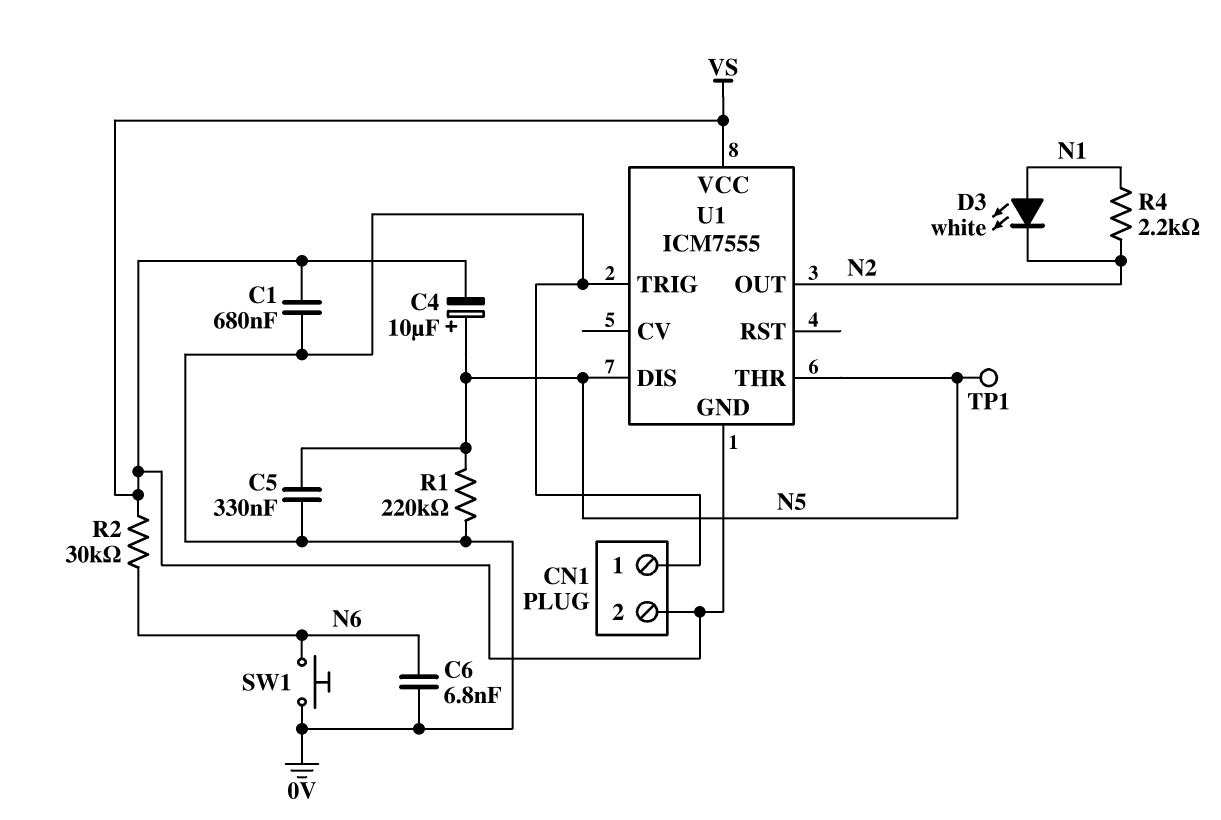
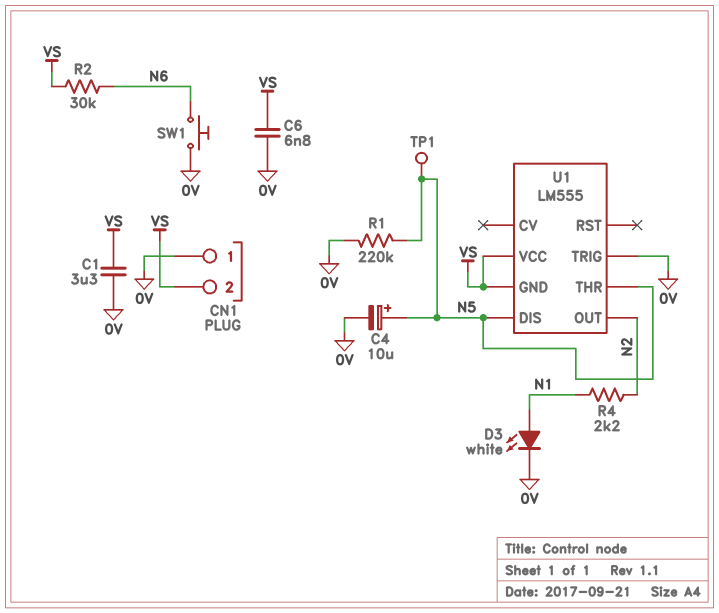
C1: 680nF (0V, VS) -> 3.3uF (0V, VS)
C4: 10uF (plus N5, minus VS) -> 10uF (plus N5, minus 0V)
C5: 330nF (0V, N5) -> none
C6: 6.8nF (0V, N6) -> 6.8nF (0V, VS)
D3: LED white (A N1, K N2) -> LED white (A N1, K 0V)
U1: ICM7555 -> LM555

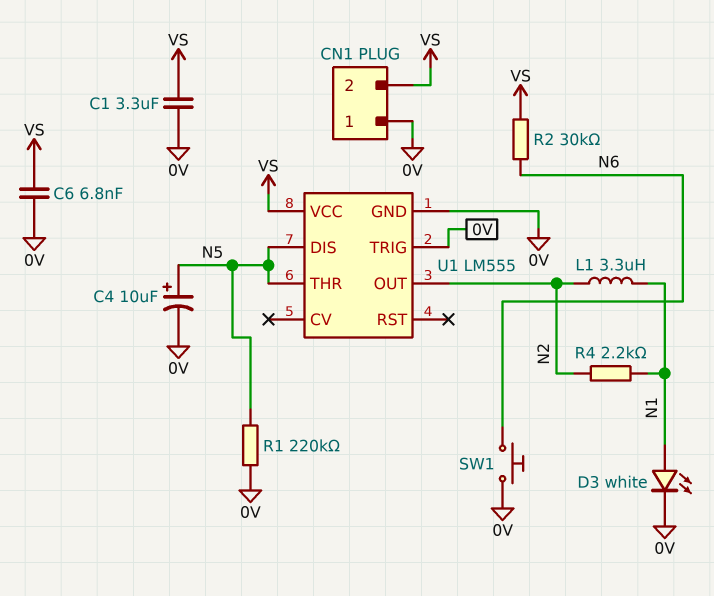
L1: none -> 3.3uH (N1, N2)
TP1: test point (N5) -> none
U1 pin GND: VS -> 0V

